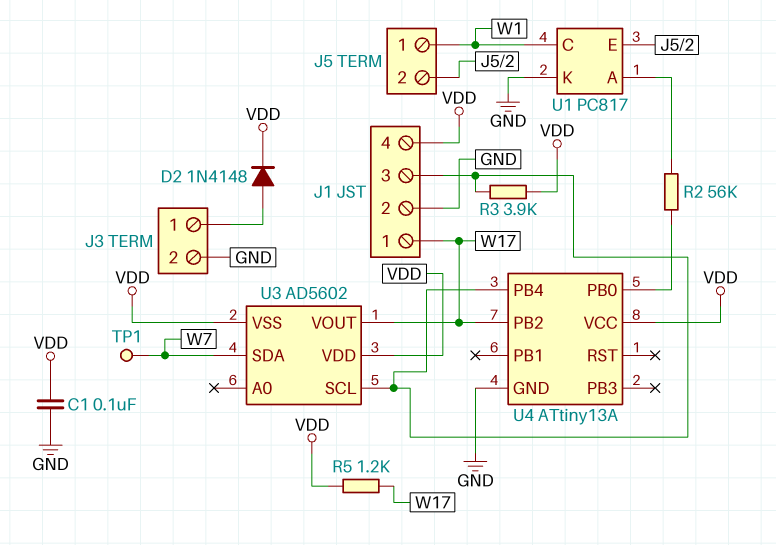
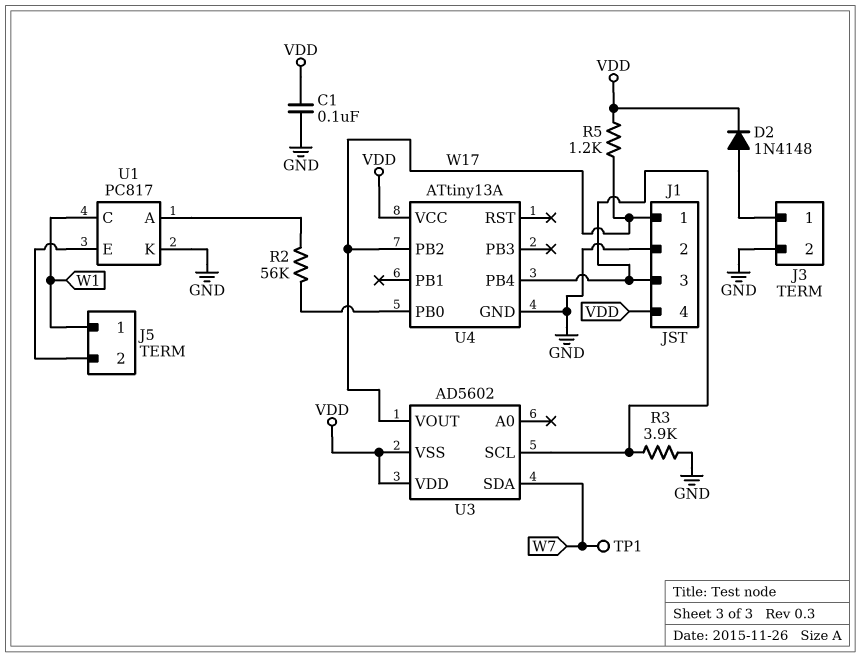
R3: 3.9k (J1/3, VDD) -> 3.9k (GND, J1/3)

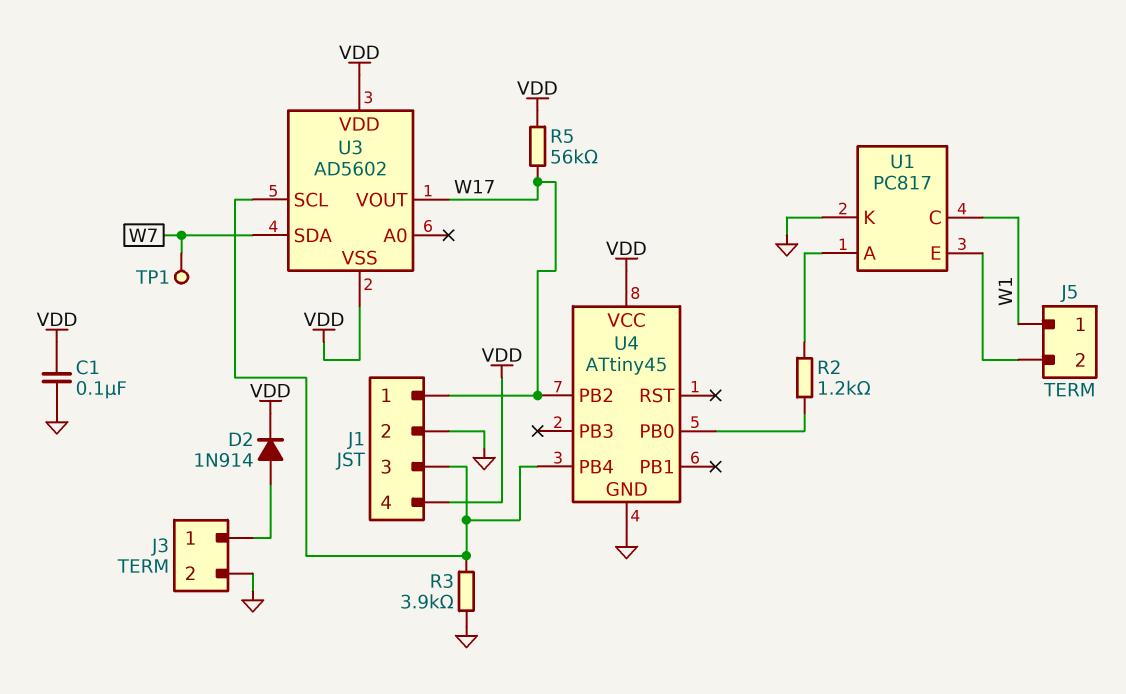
D2: diode 1N4148 (A J3/1, K VDD) -> diode 1N914 (A J3/1, K VDD)
R2: 56k (U1/A, U4/PB0) -> 1.2k (U1/A, U4/PB0)
R5: 1.2k (VDD, W17) -> 56k (VDD, W17)
U4: ATtiny13A -> ATtiny45

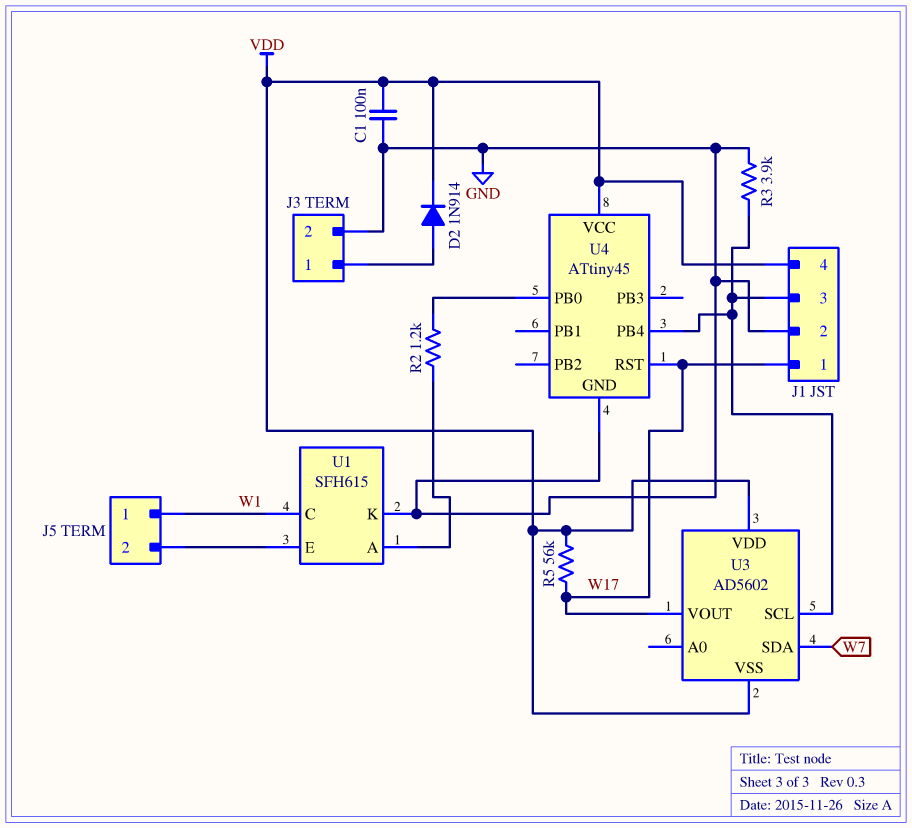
TP1: test point (W7) -> none
U1: PC817 -> SFH615
U4 pin PB2: W17 -> none
U4 pin RST: none -> W17

